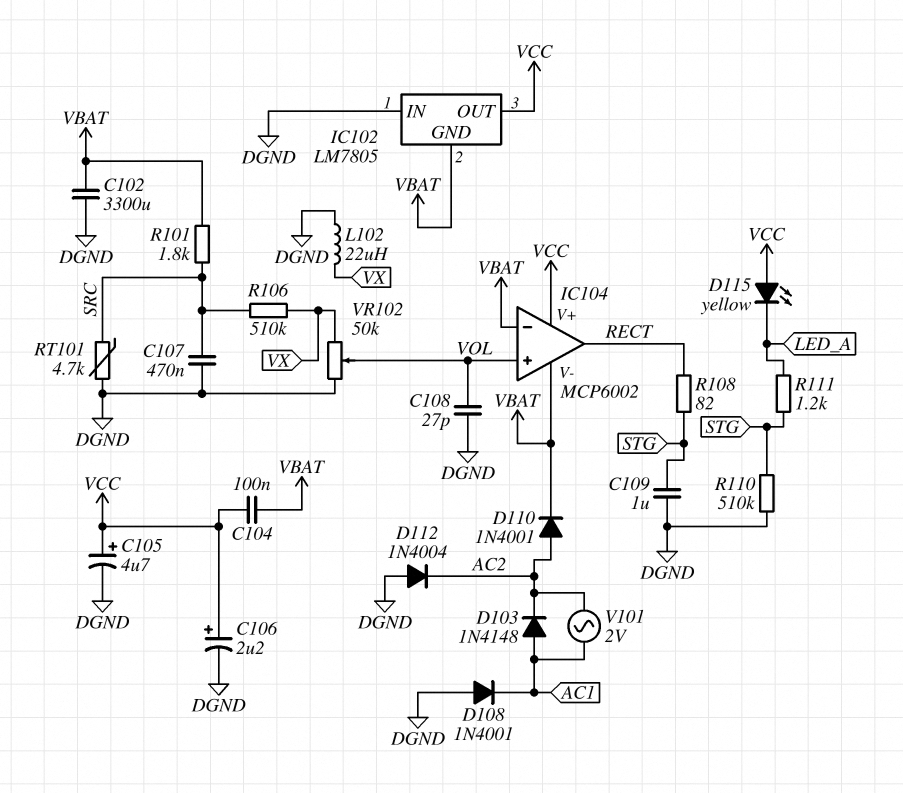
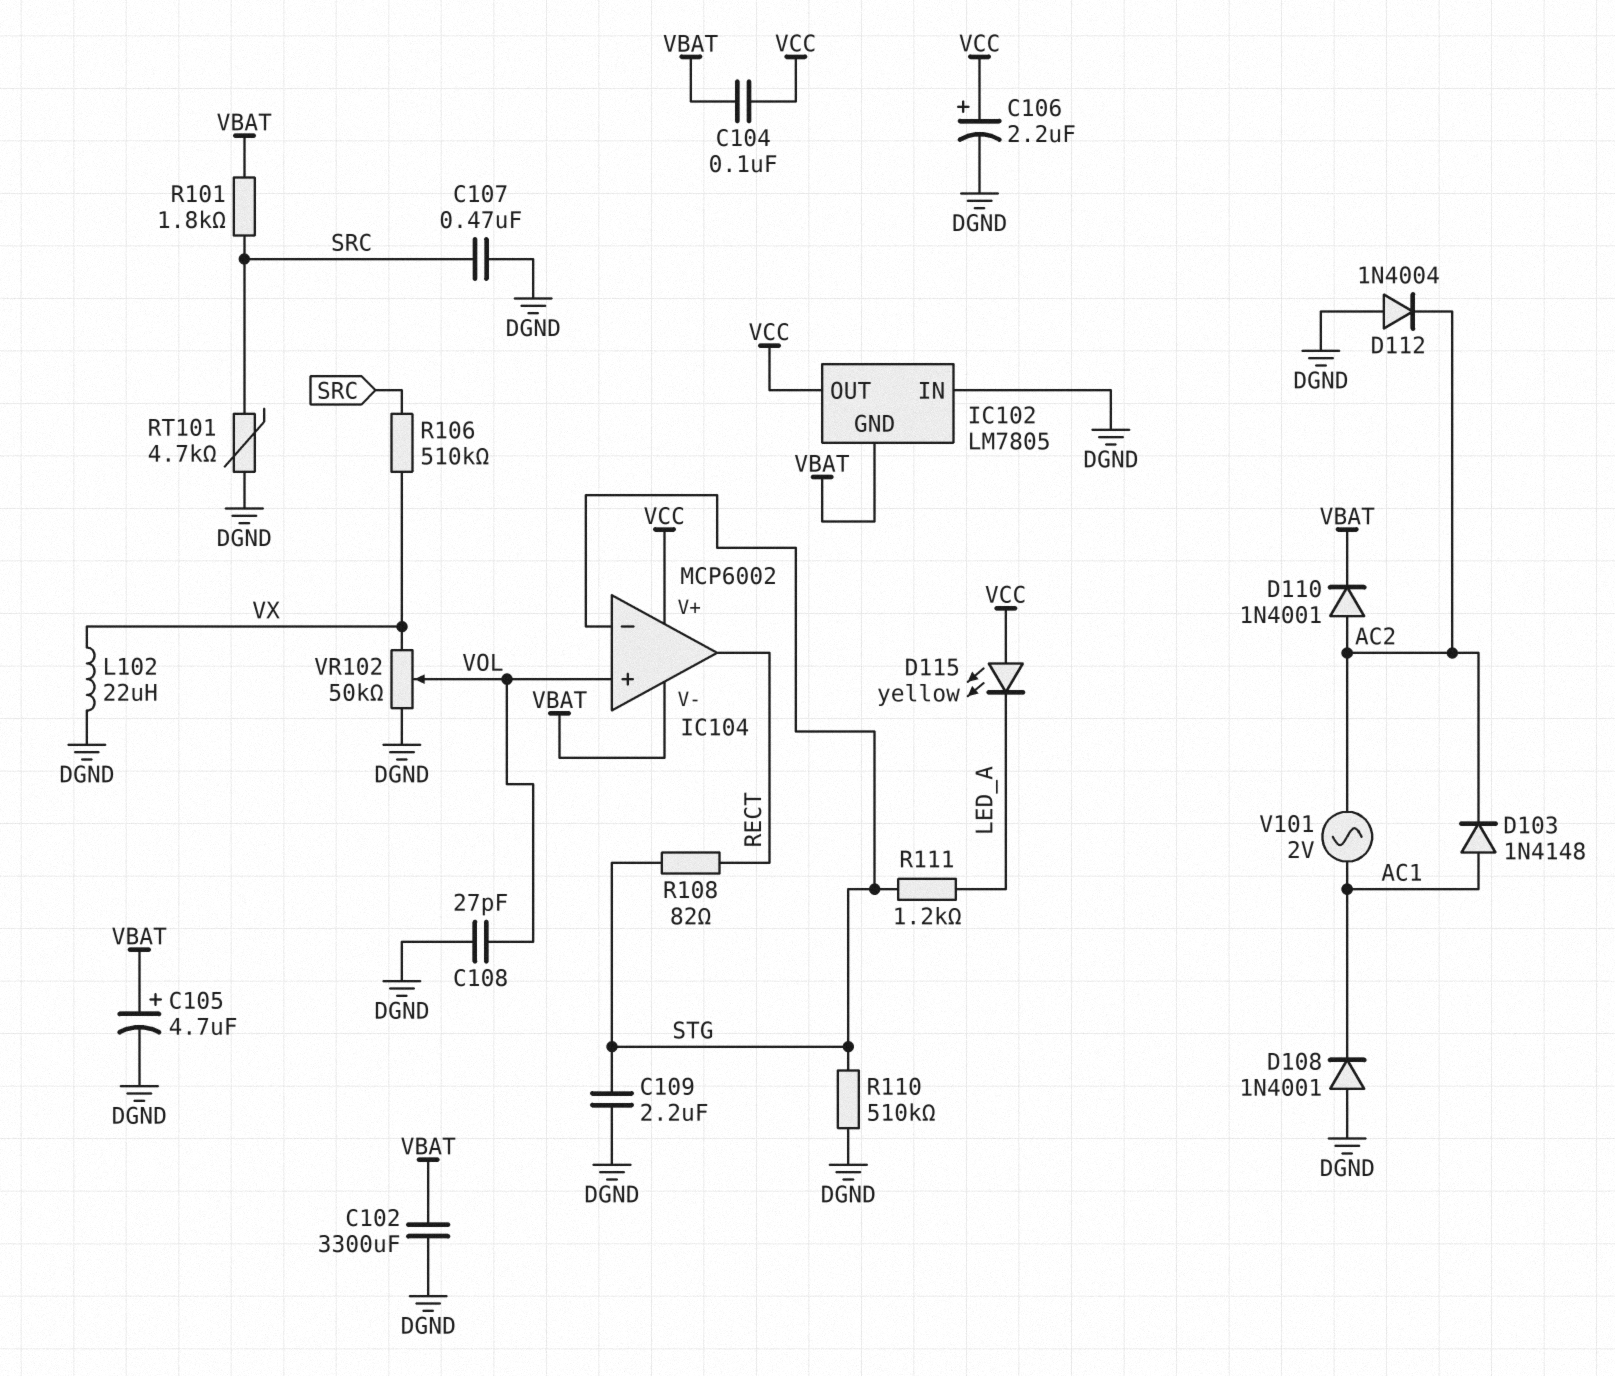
C105: 4.7uF (plus VCC, minus DGND) -> 4.7uF (plus VBAT, minus DGND)
C109: 1uF (DGND, STG) -> 2.2uF (DGND, STG)
IC104 pin in-: VBAT -> STG

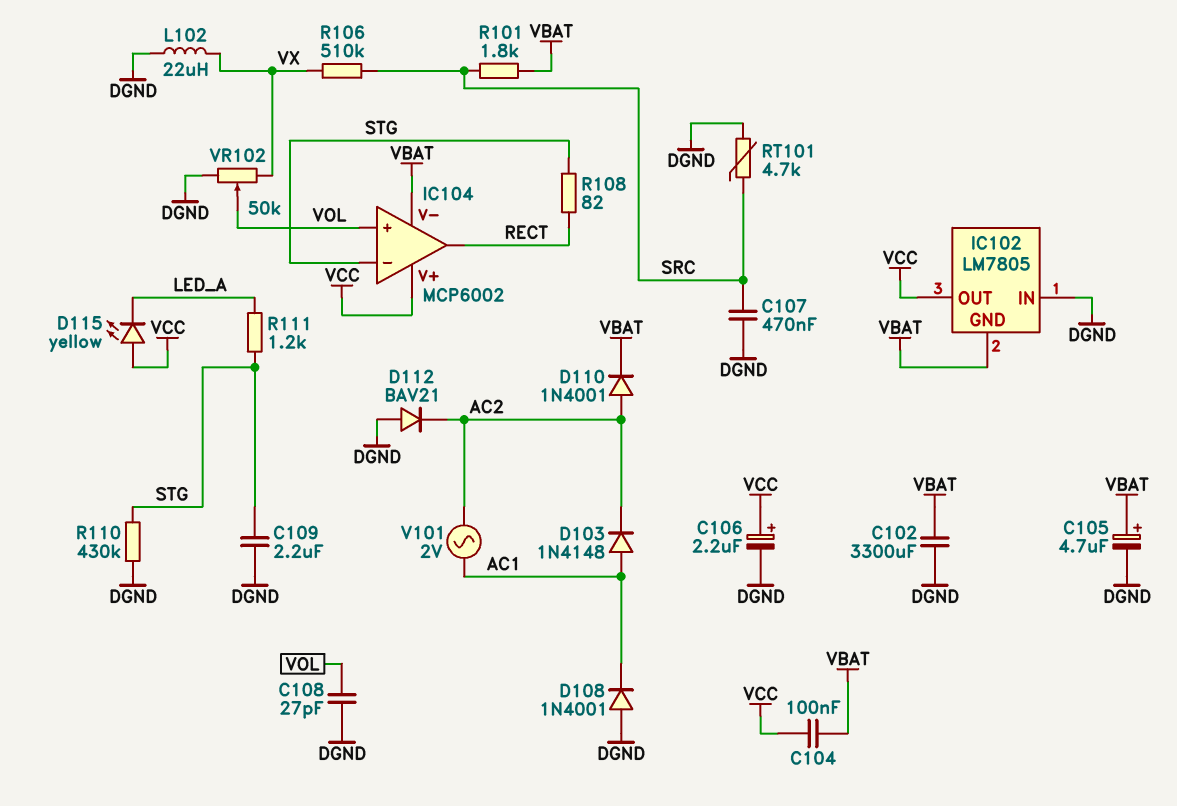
D112: diode 1N4004 (A DGND, K AC2) -> diode BAV21 (A DGND, K AC2)
R110: 510k (DGND, STG) -> 430k (DGND, STG)

